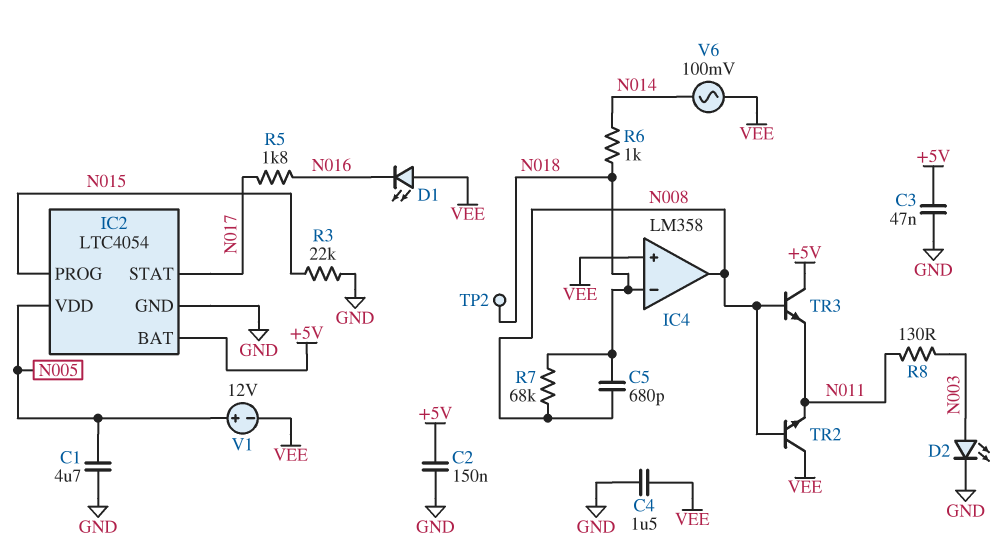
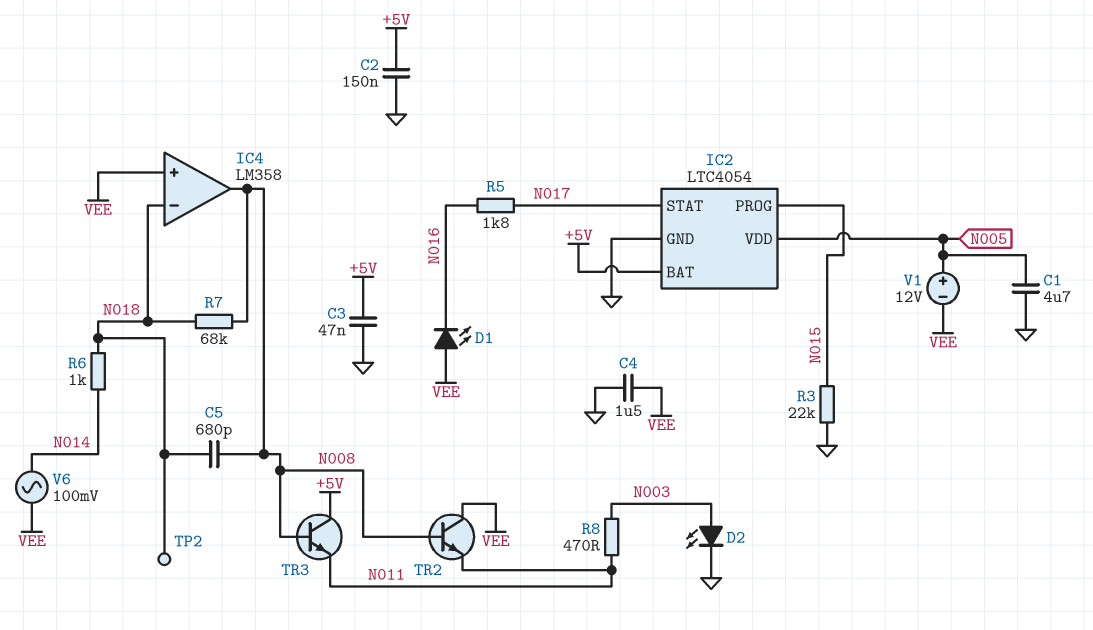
R8: 130 (N003, N011) -> 470 (N003, N011)

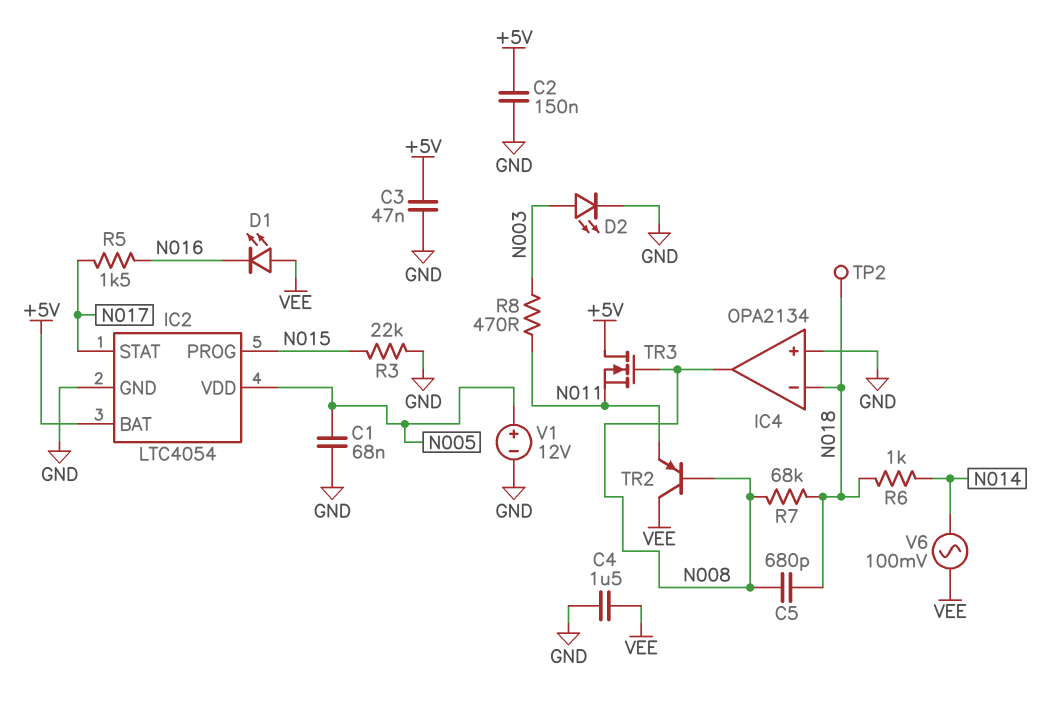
C1: 4.7uF (GND, N005) -> 68nF (GND, N005)
IC4: LM358 -> OPA2134
IC4 pin in+: VEE -> GND
R5: 1.8k (N016, N017) -> 1.5k (N016, N017)
TR2: NPN (B N008, C VEE, E N011) -> PNP (B N008, C VEE, E N011)
TR3: NPN (B N008, C +5V, E N011) -> NMOS (G N008, D +5V, S N011)
V1: 12V (plus N005, minus VEE) -> 12V (plus N005, minus GND)

